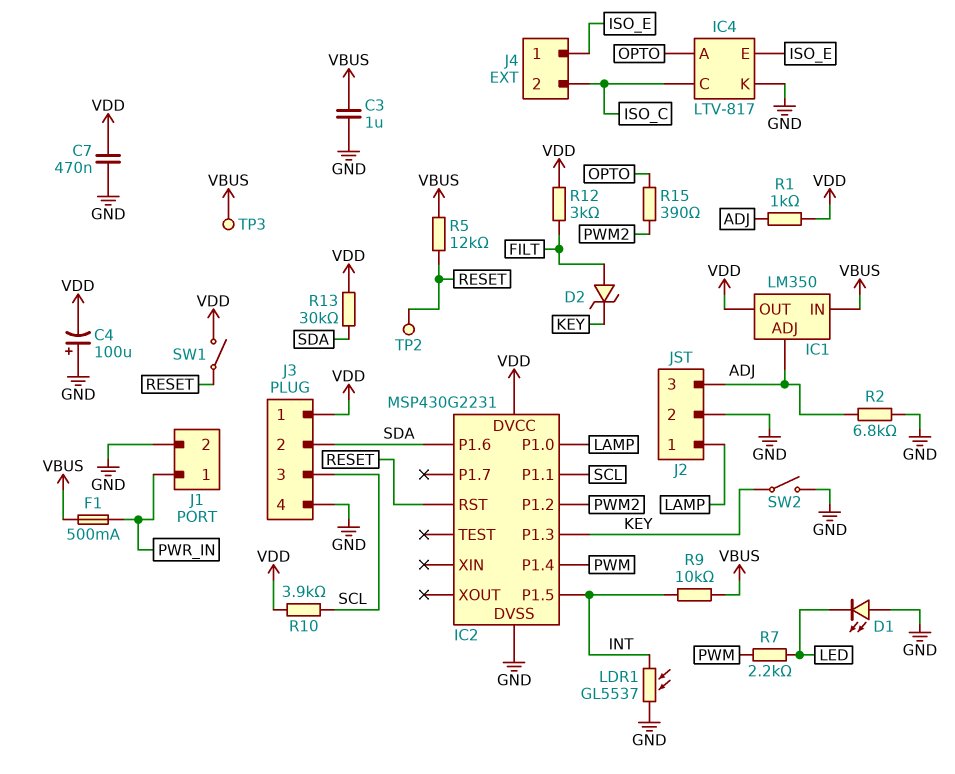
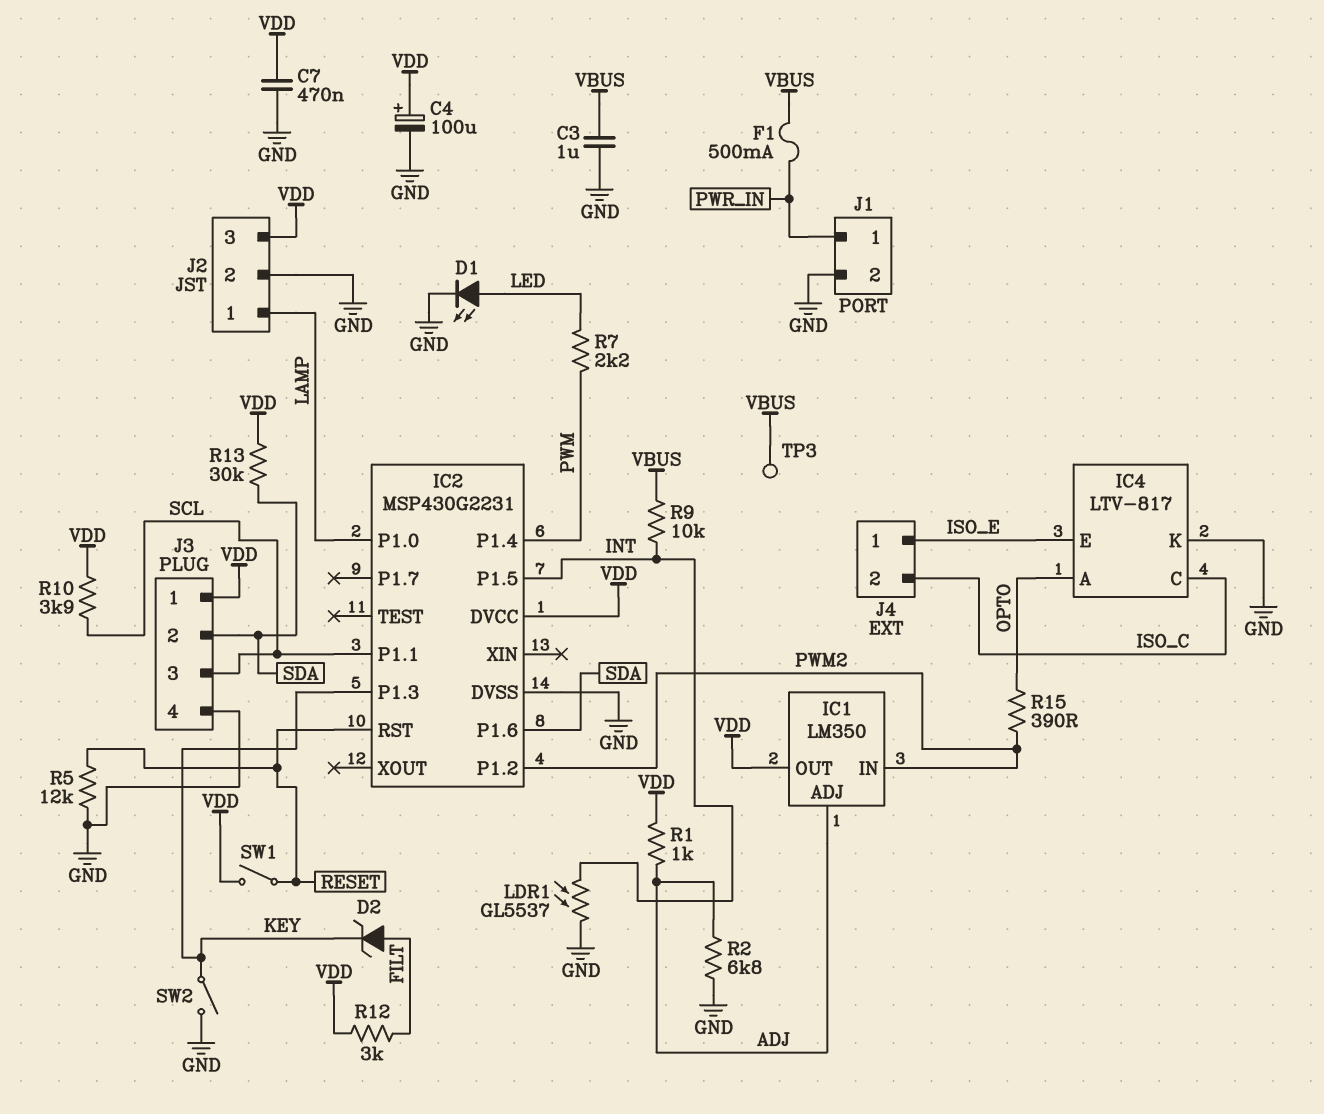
C4: 100uF (plus GND, minus VDD) -> 100uF (plus VDD, minus GND)
D1: LED (A GND, K LED) -> LED (A LED, K GND)
IC1 pin IN: VBUS -> PWM2
J2 pin 3: ADJ -> VDD
R5: 12k (RESET, VBUS) -> 12k (GND, RESET)
TP2: test point (RESET) -> none

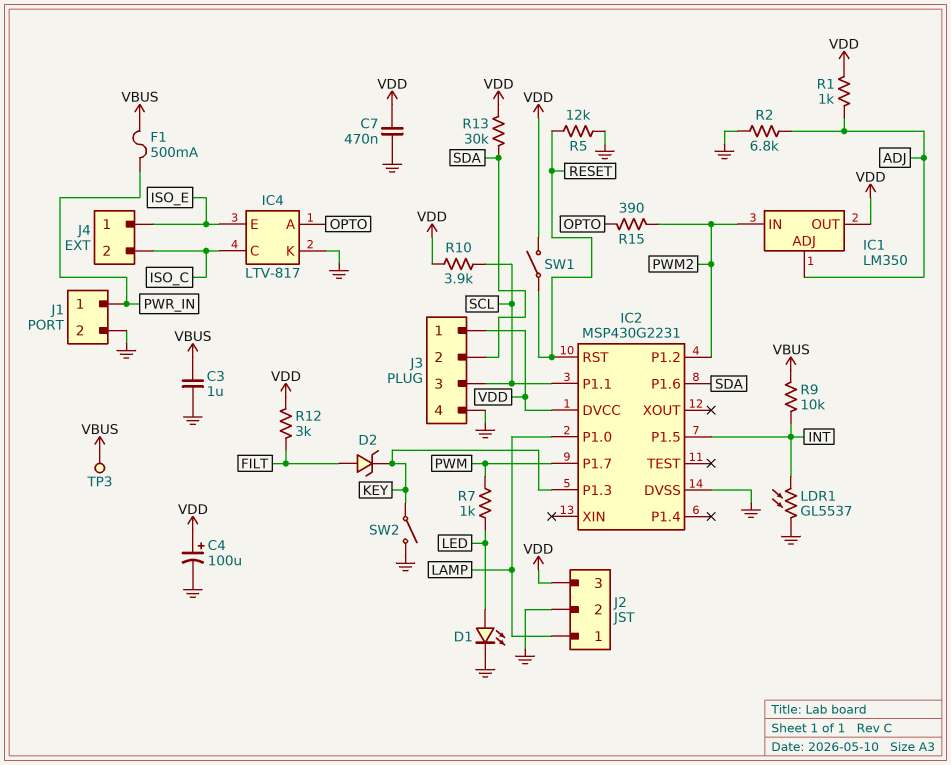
IC2 pin P1.4: PWM -> none
IC2 pin P1.7: none -> PWM
R7: 2.2k (LED, PWM) -> 1k (LED, PWM)

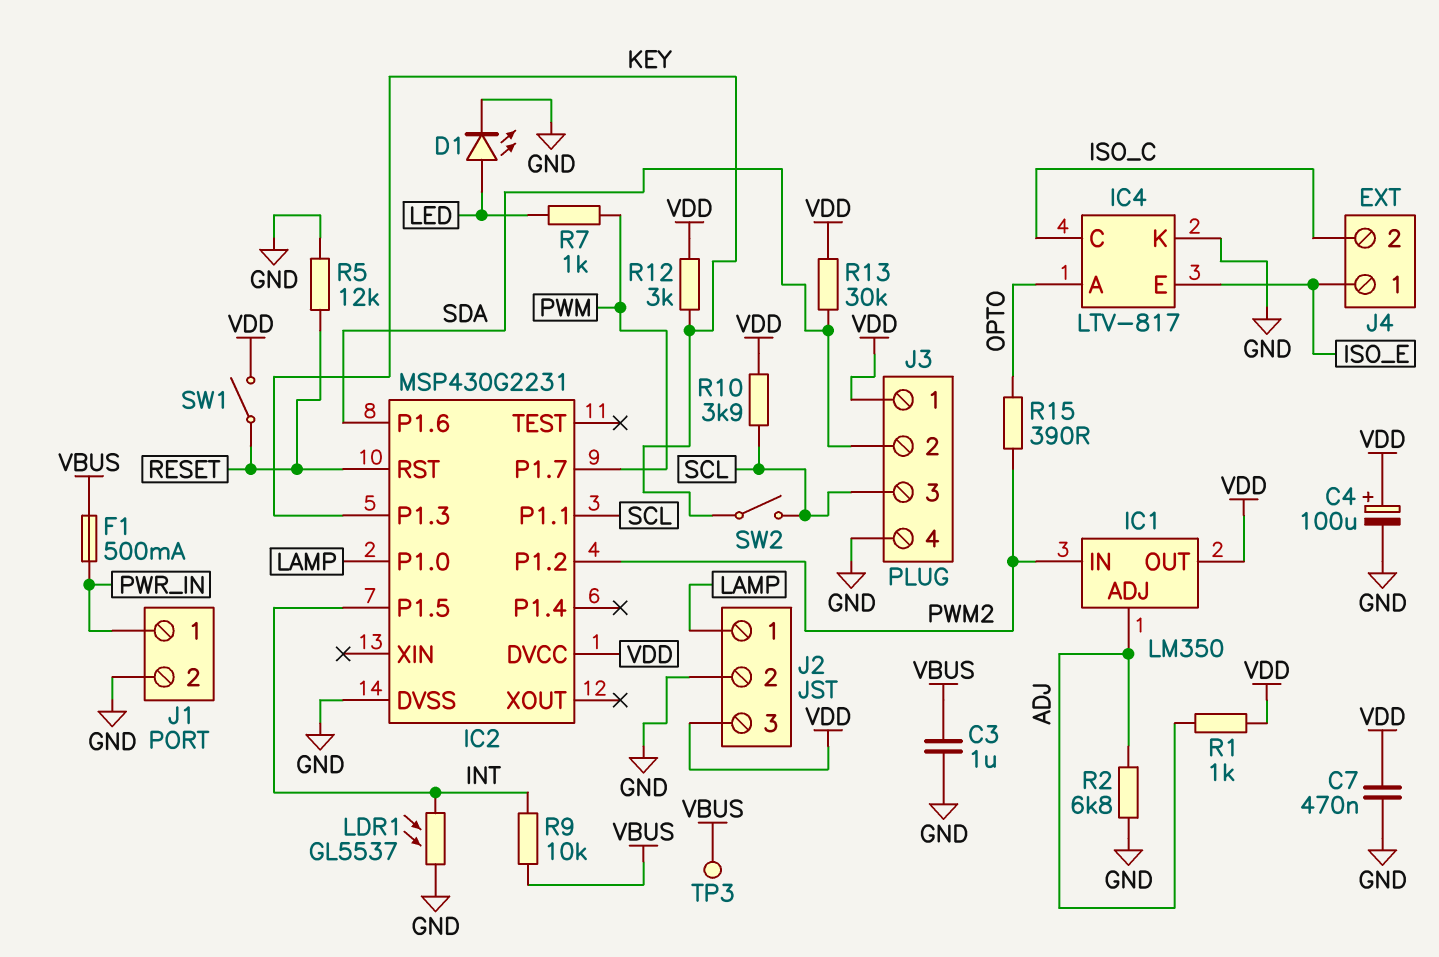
D2: zener (A FILT, K KEY) -> none
R12: 3k (FILT, VDD) -> 3k (KEY, VDD)
SW2: switch (GND, KEY) -> switch (KEY, SCL)

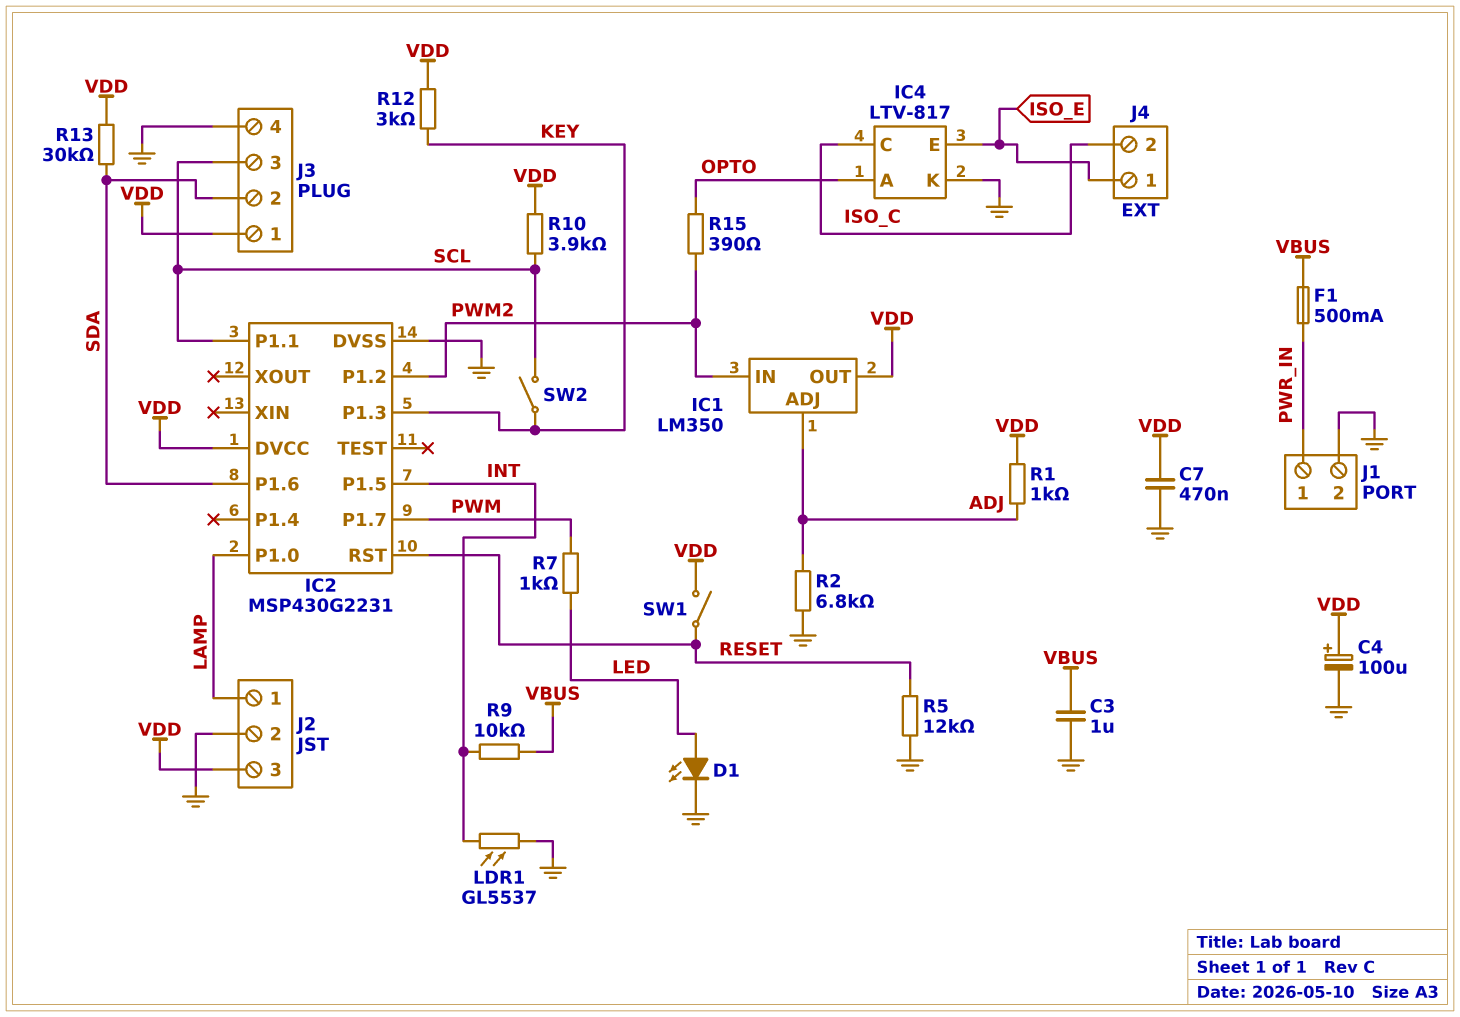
TP3: test point (VBUS) -> none

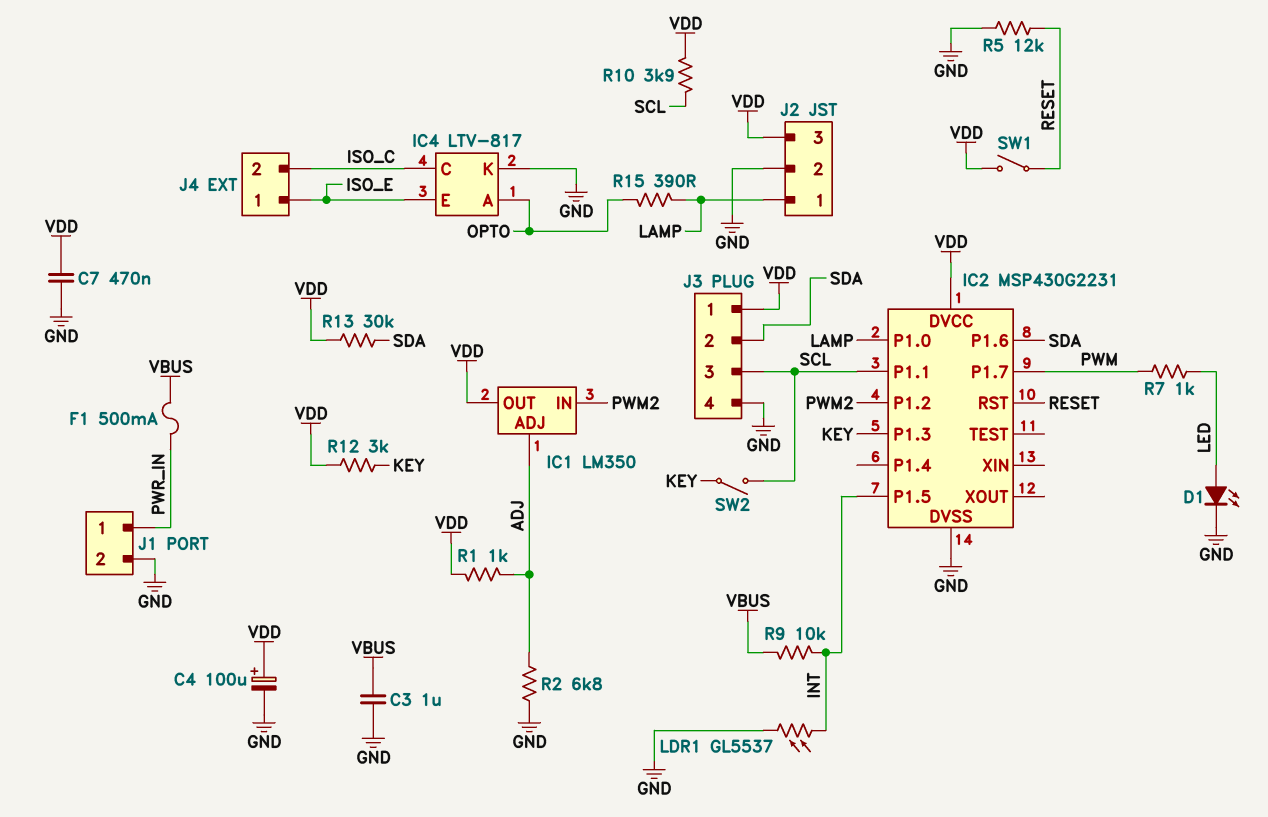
R15: 390 (OPTO, PWM2) -> 390 (LAMP, OPTO)

